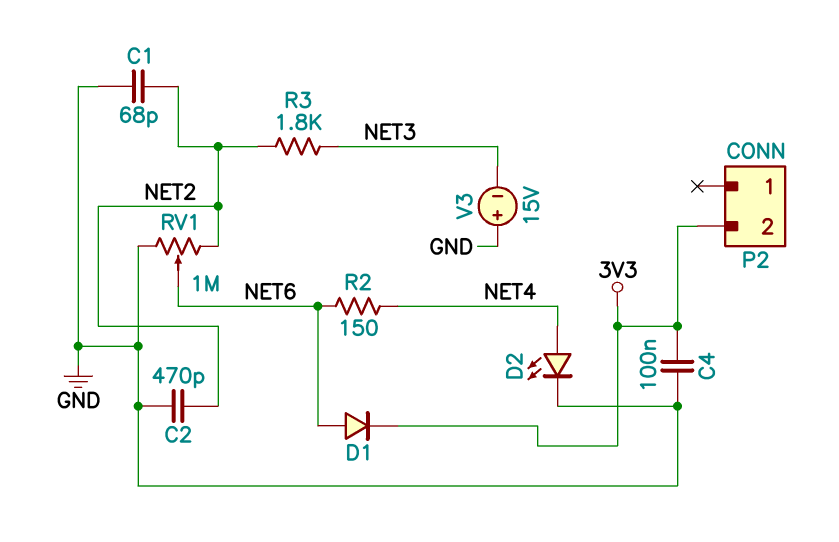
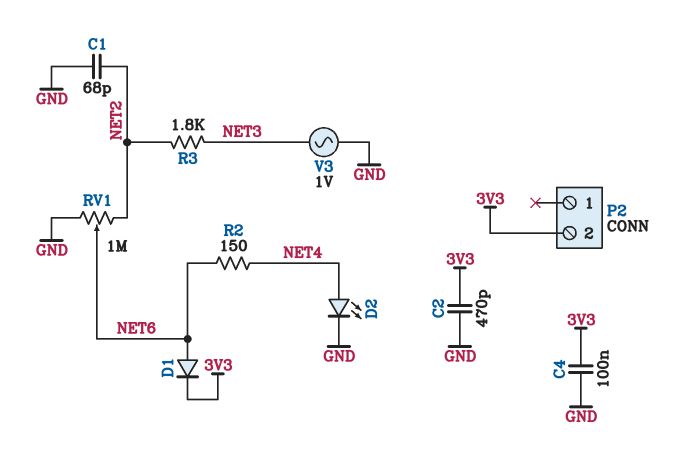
C2: 470pF (GND, NET2) -> 470pF (3V3, GND)
V3: 15V (plus GND, minus NET3) -> AC 1V (GND, NET3)

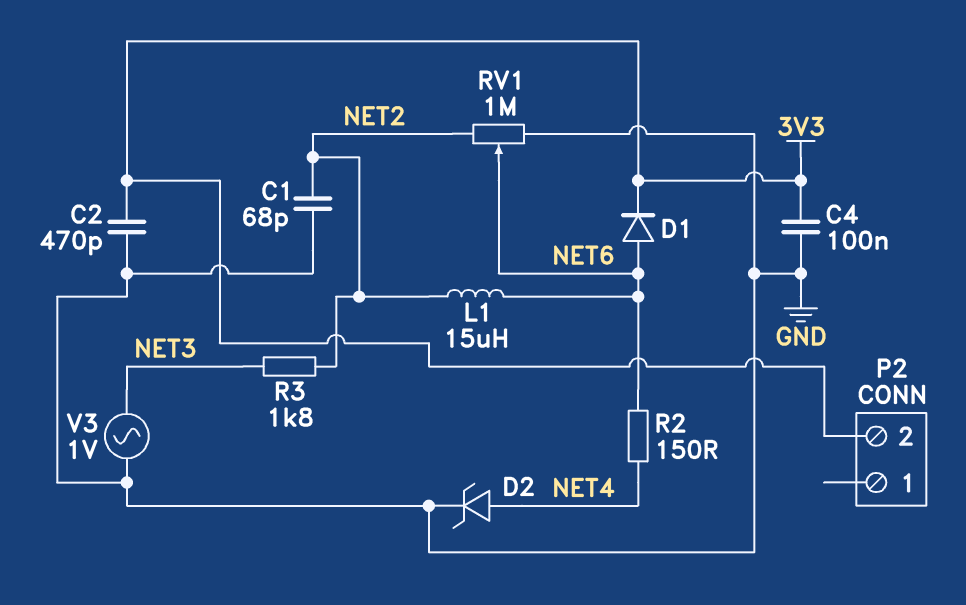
D2: LED (A NET4, K GND) -> zener (A NET4, K GND)
L1: none -> 15uH (NET2, NET6)

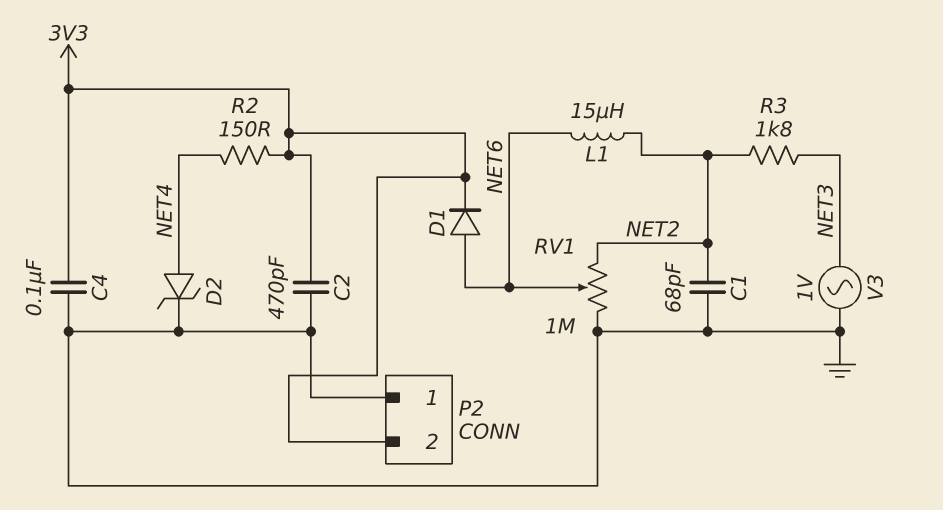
P2 pin 1: none -> GND
R2: 150 (NET4, NET6) -> 150 (3V3, NET4)

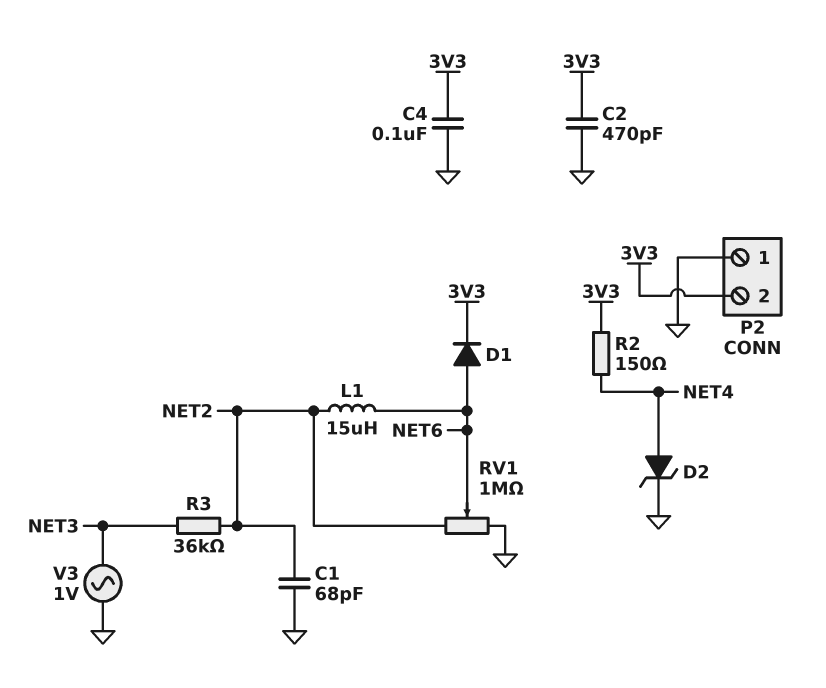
R3: 1.8k (NET2, NET3) -> 36k (NET2, NET3)

